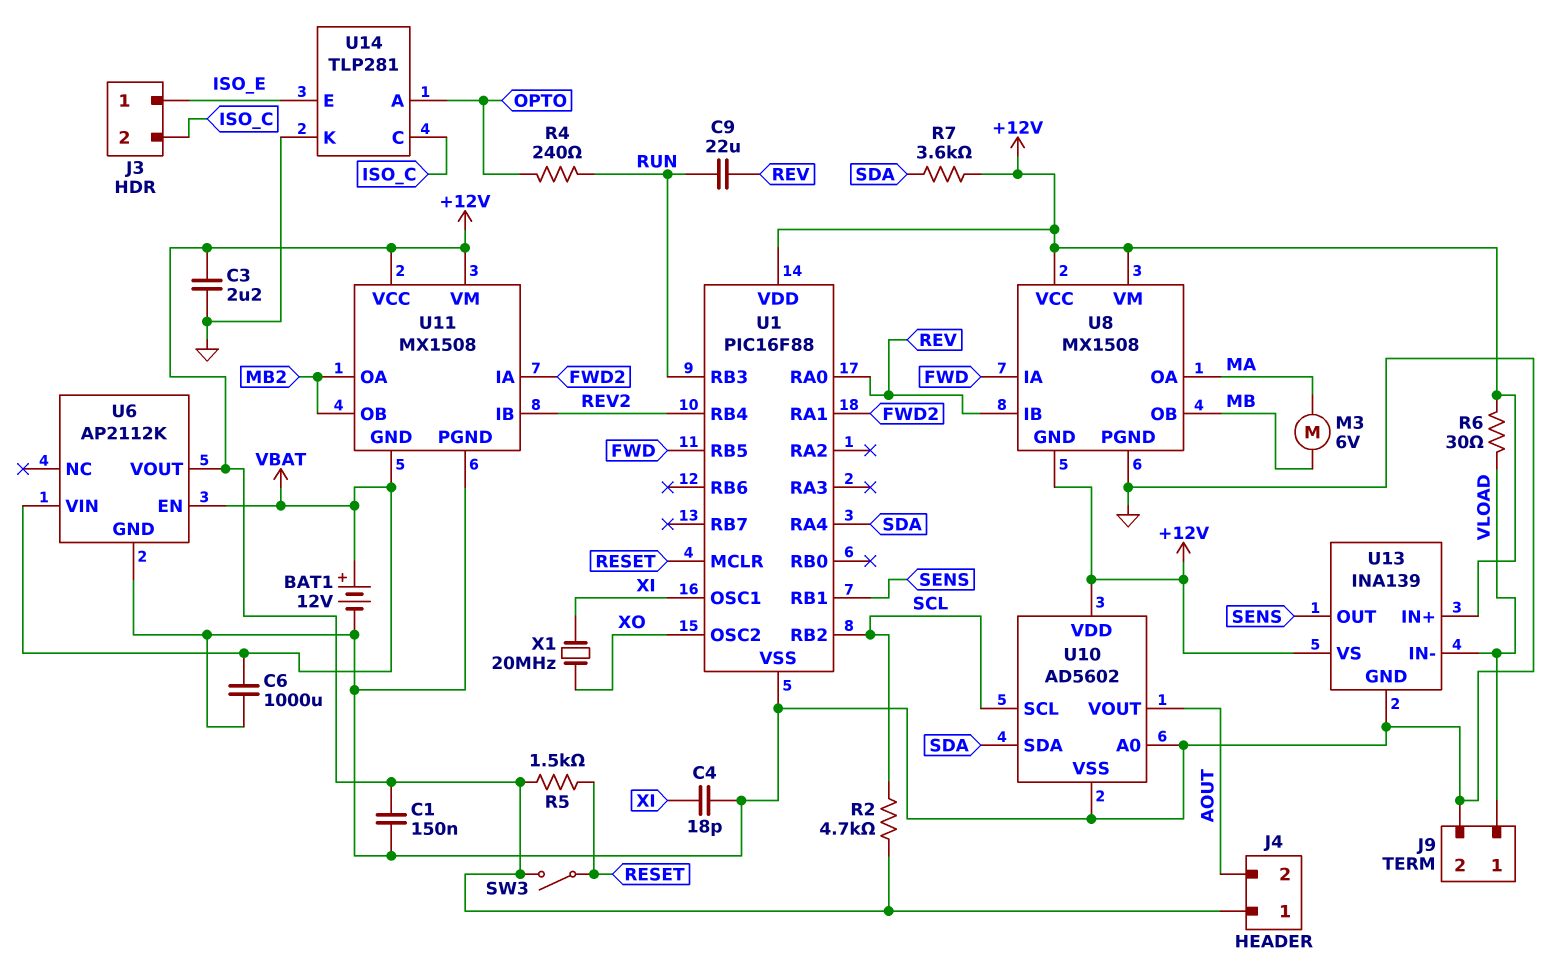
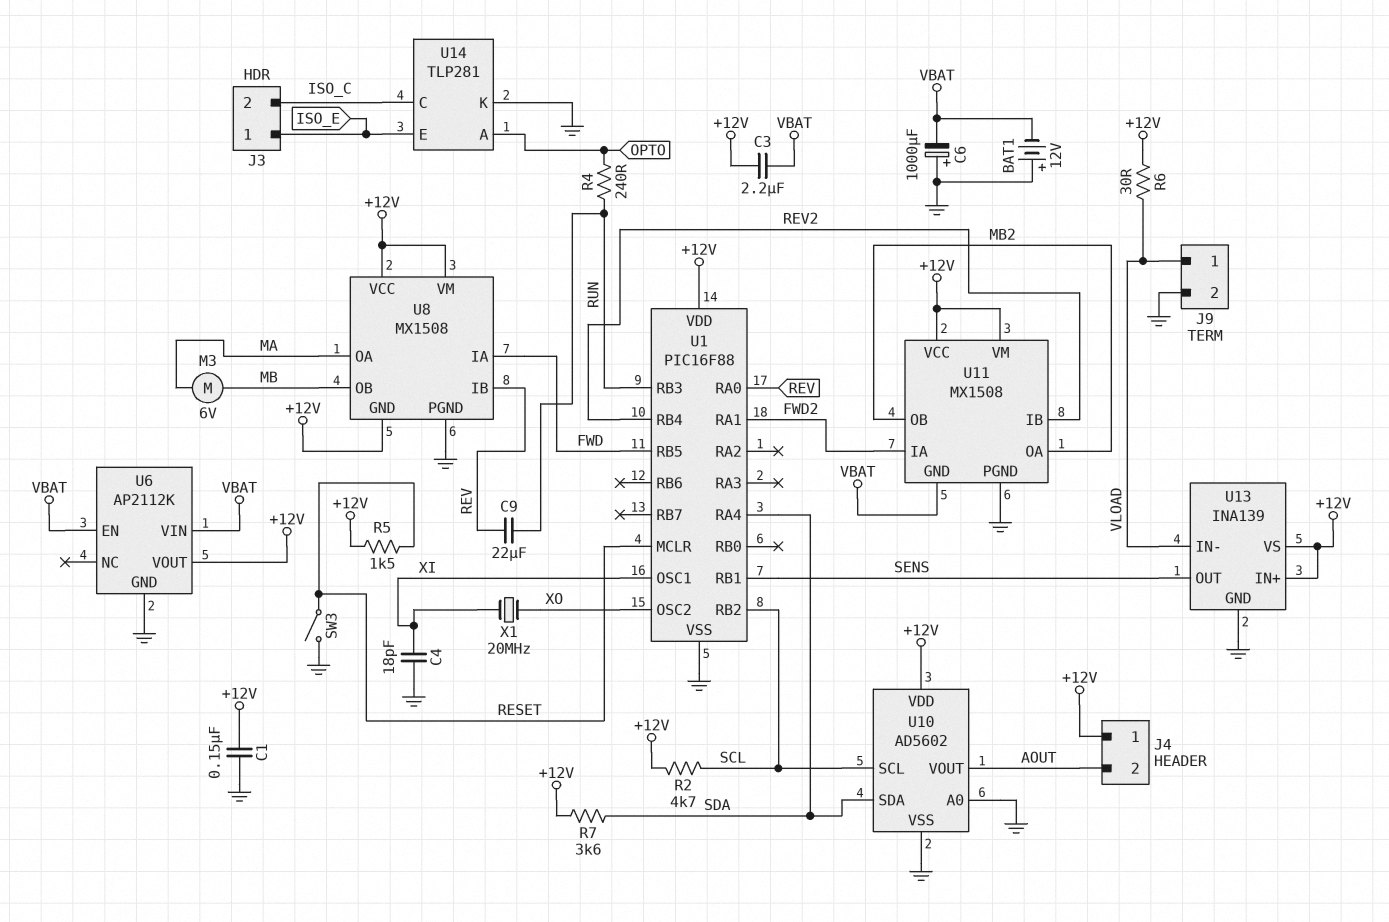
BAT1: 12V (plus VBAT, minus GND) -> 12V (plus GND, minus VBAT)
C3: 2.2uF (+12V, GND) -> 2.2uF (+12V, VBAT)
C6: 1000uF (GND, VBAT) -> 1000uF (plus GND, minus VBAT)
SW3: switch (+12V, RESET) -> switch (GND, RESET)

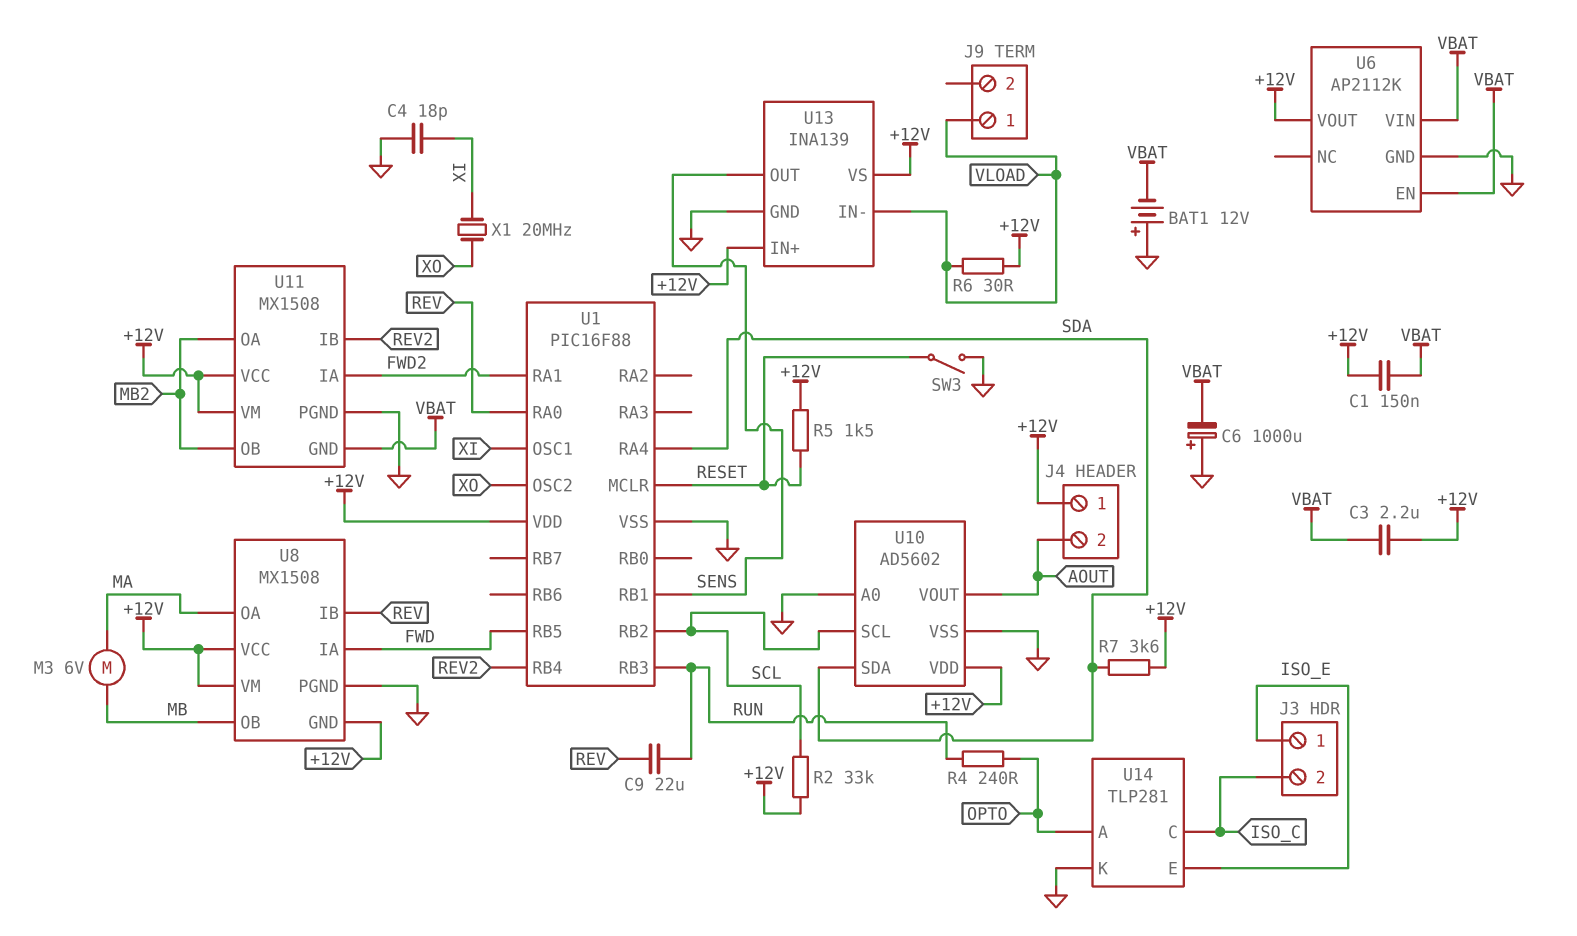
C1: 150nF (+12V, GND) -> 150nF (+12V, VBAT)
J9 pin 2: GND -> none
R2: 4.7k (+12V, SCL) -> 33k (+12V, SCL)

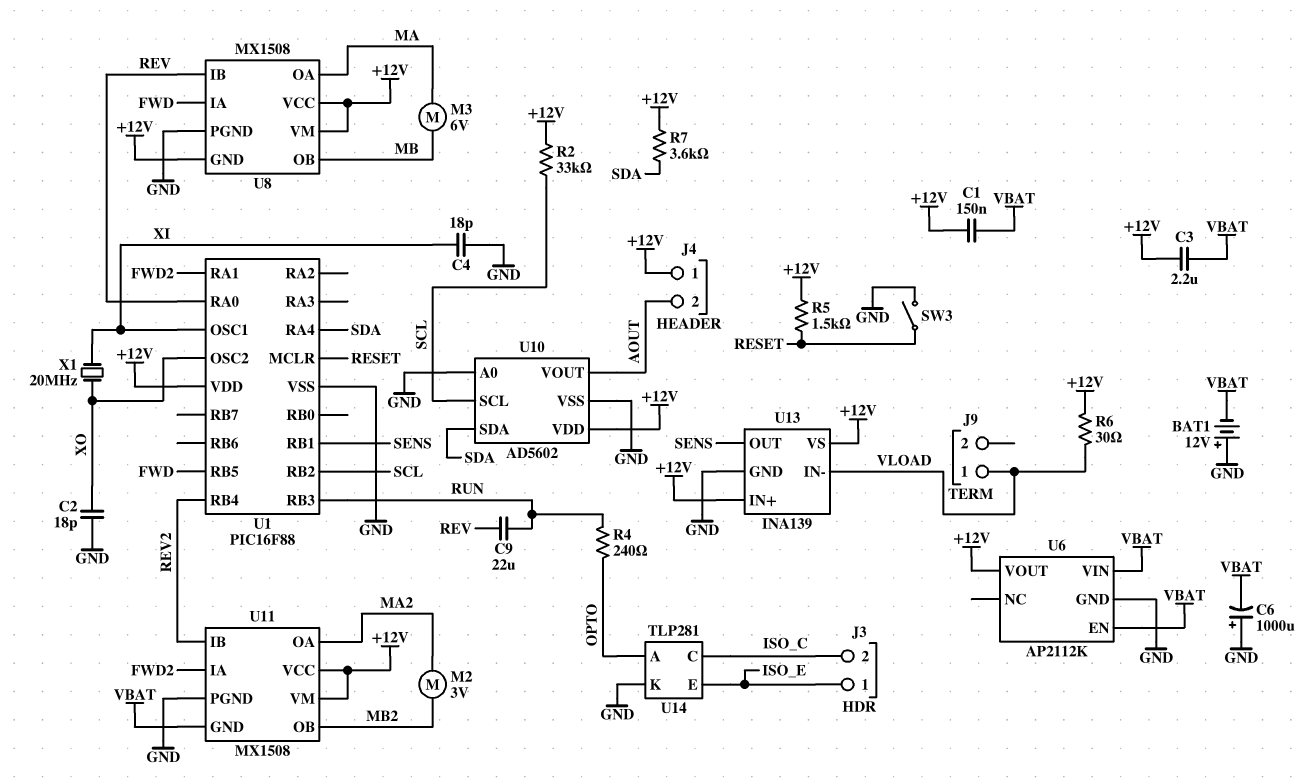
C2: none -> 18pF (GND, XO)
M2: none -> motor 3V (MA2, MB2)
U11 pin OA: MB2 -> MA2

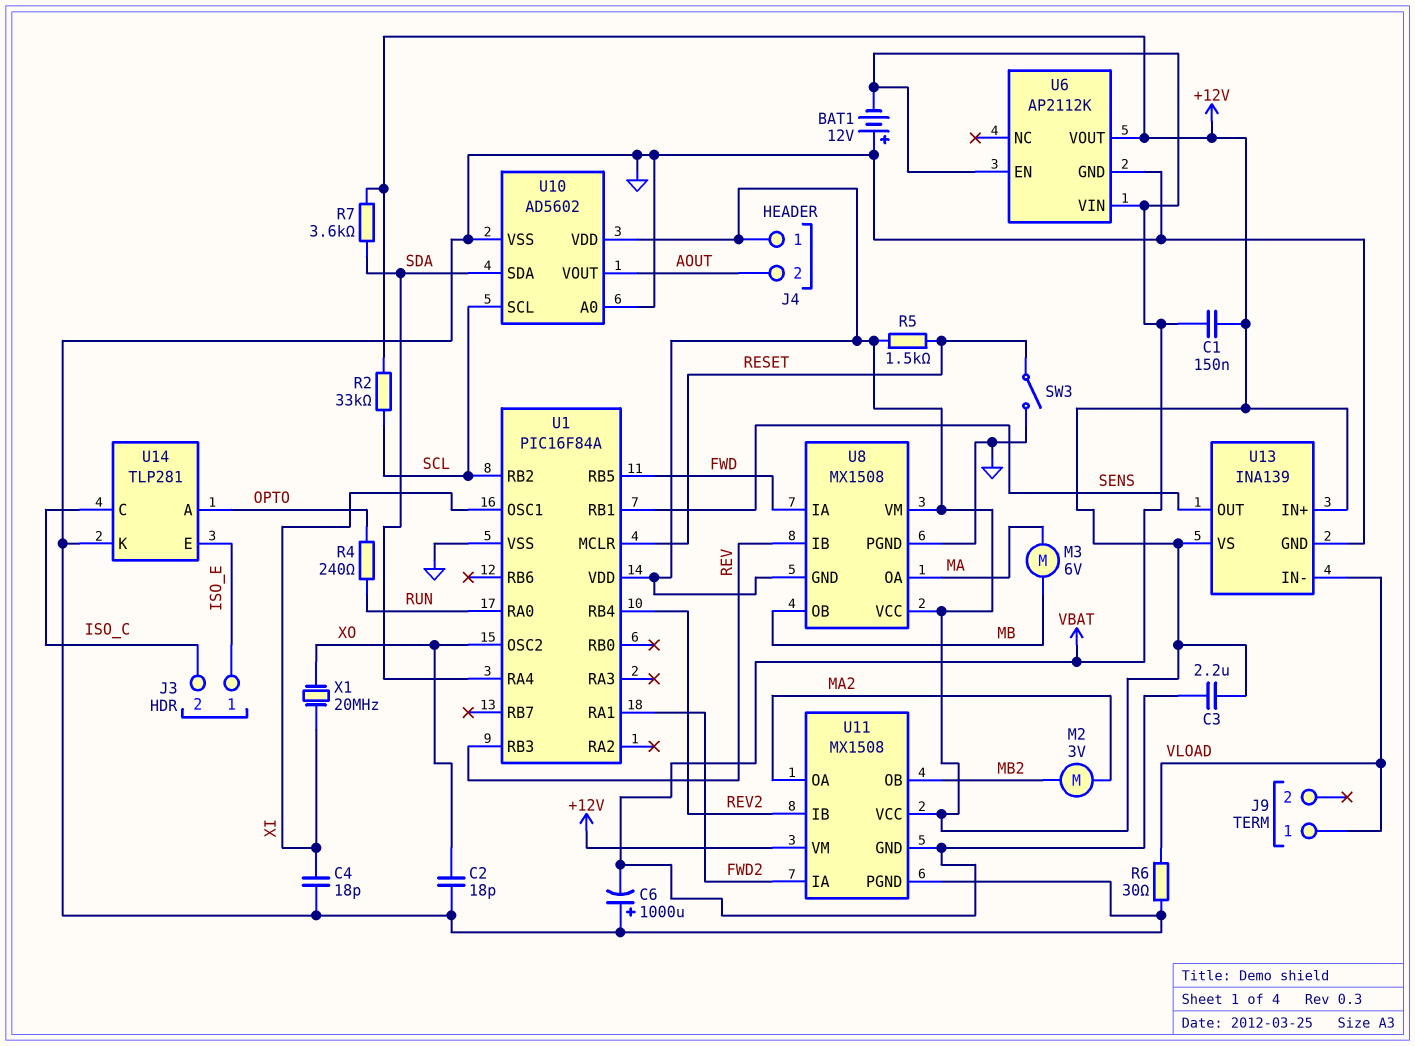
C9: 22uF (REV, RUN) -> none
R6: 30 (+12V, VLOAD) -> 30 (GND, VLOAD)
U1: PIC16F88 -> PIC16F84A
U1 pin RA0: REV -> RUN
U1 pin RB3: RUN -> REV

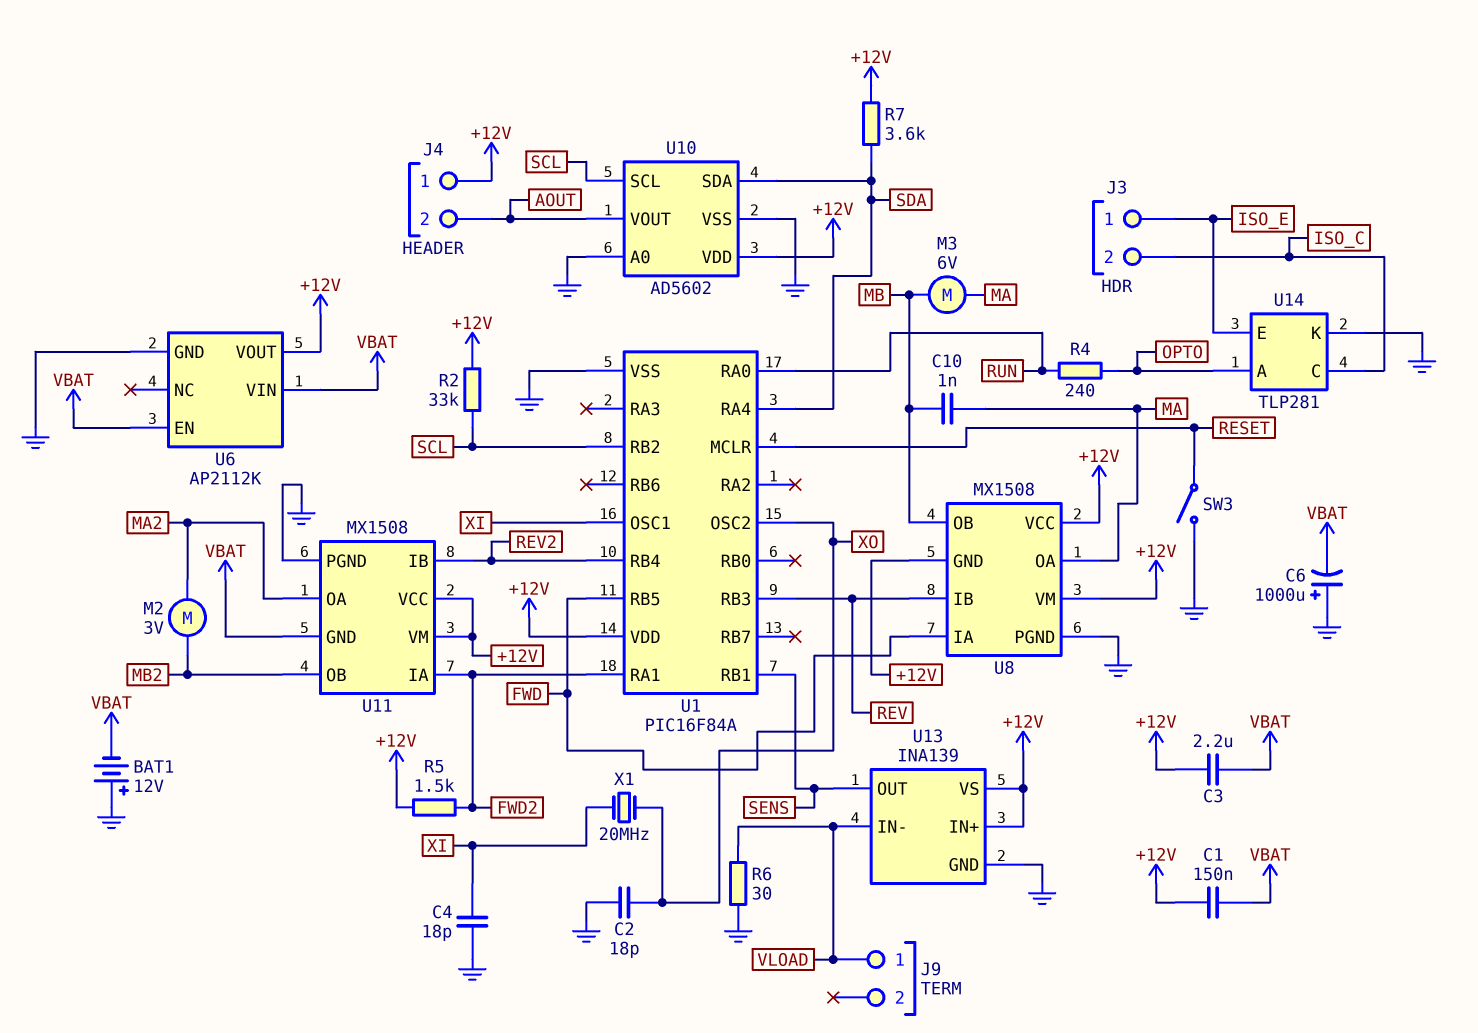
C10: none -> 1nF (MA, MB)
R5: 1.5k (+12V, RESET) -> 1.5k (+12V, FWD2)

